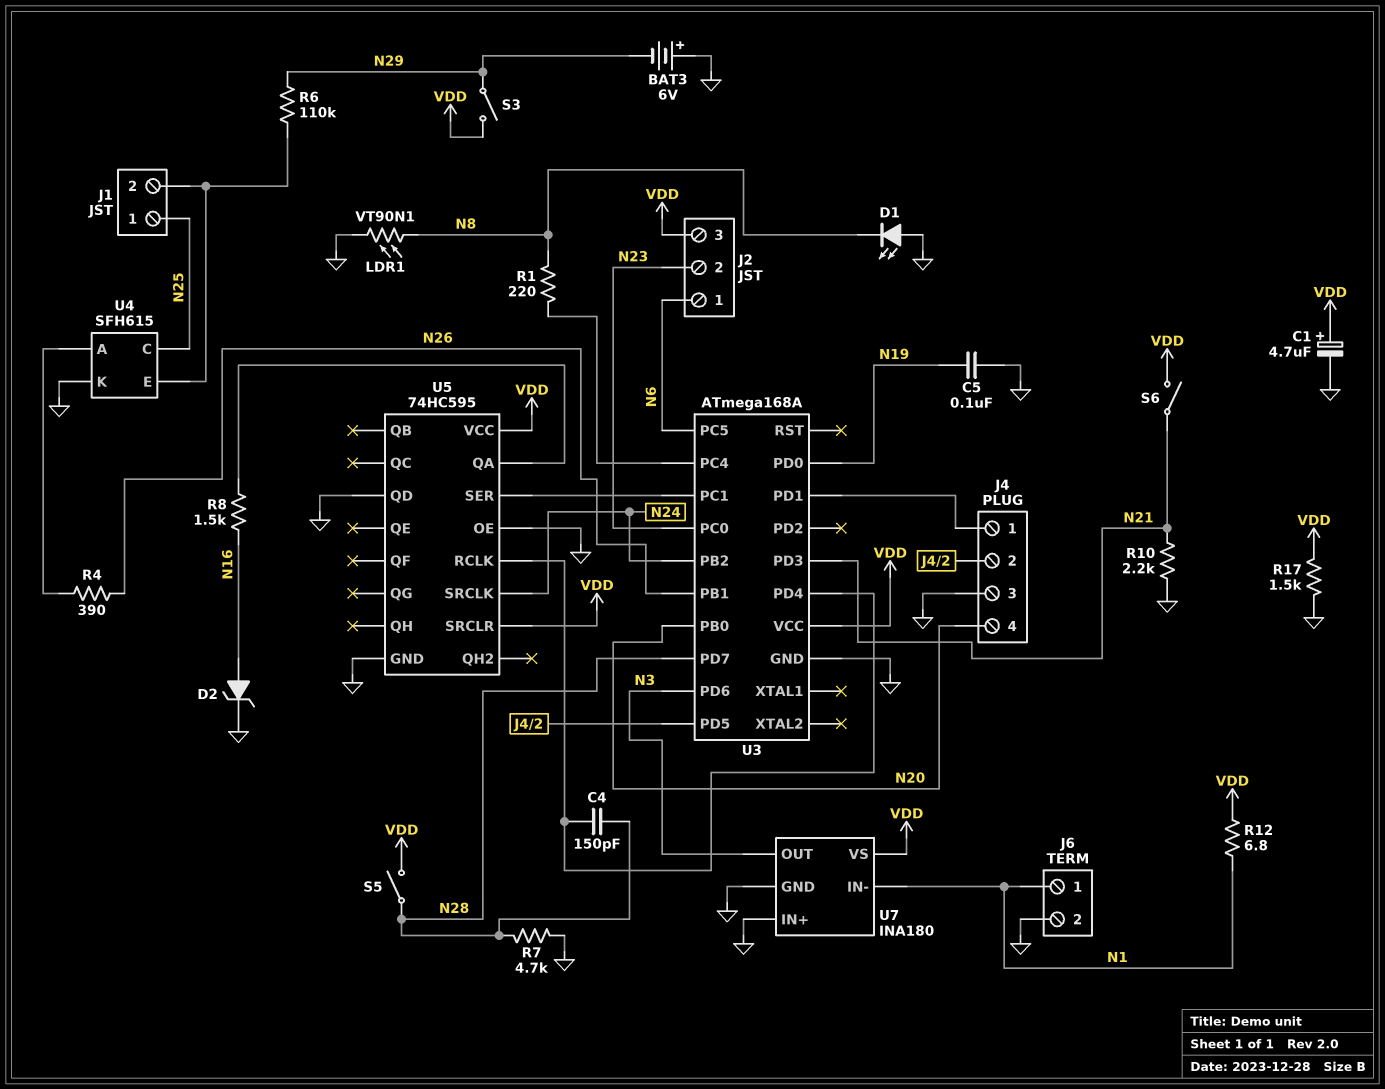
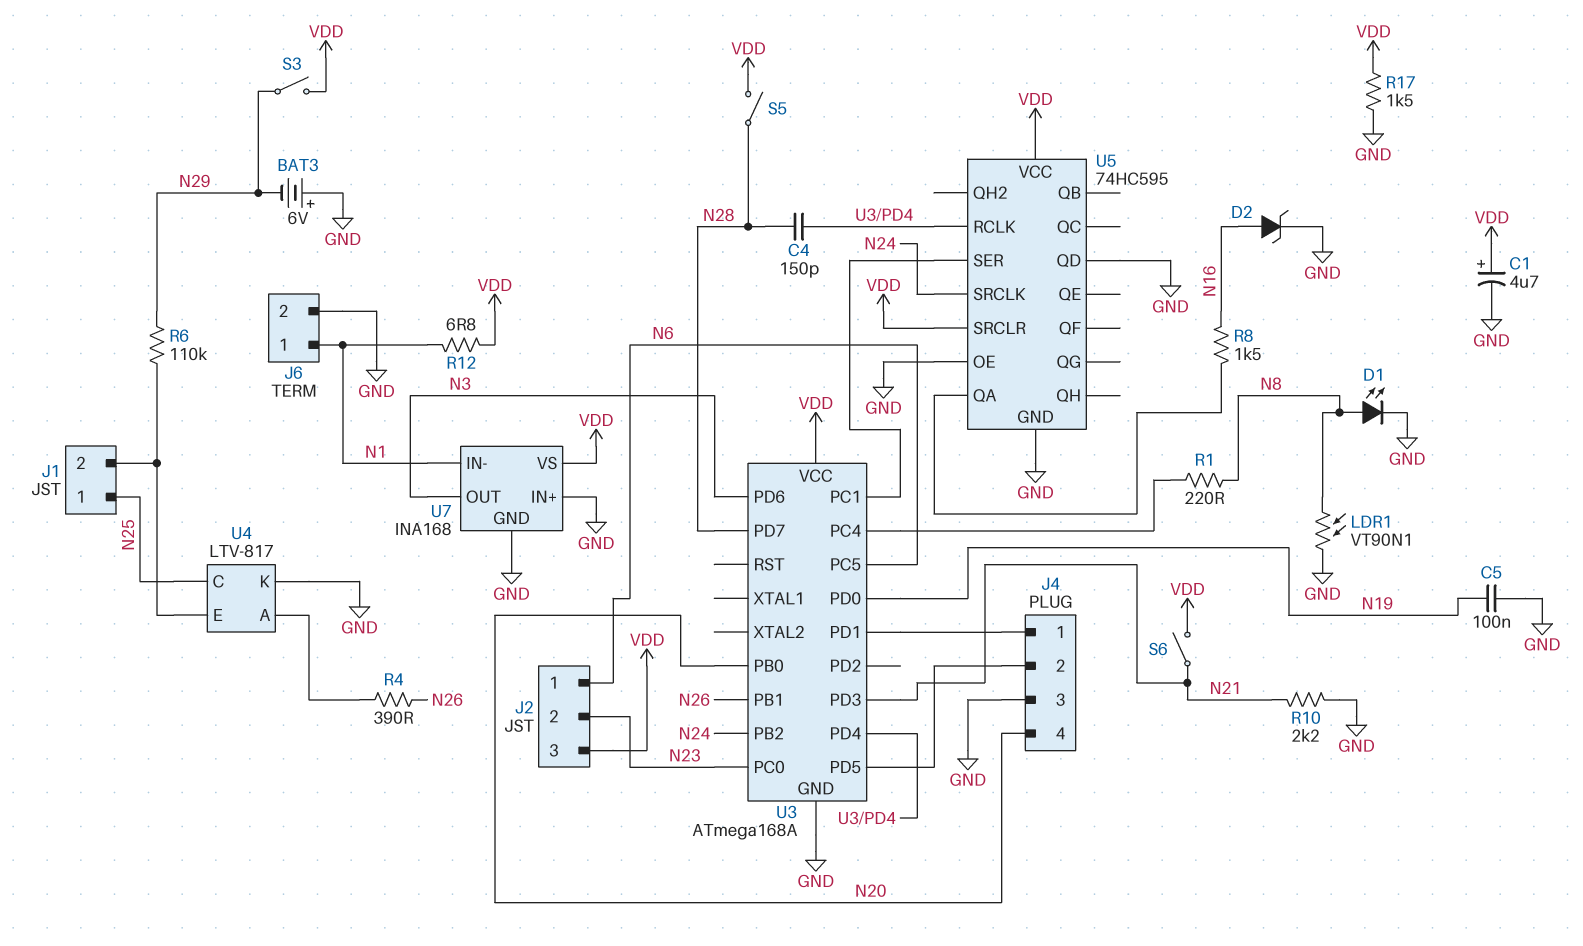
D1: LED (A GND, K N8) -> LED (A N8, K GND)
R7: 4.7k (GND, N28) -> none
U4: SFH615 -> LTV-817
U7: INA180 -> INA168

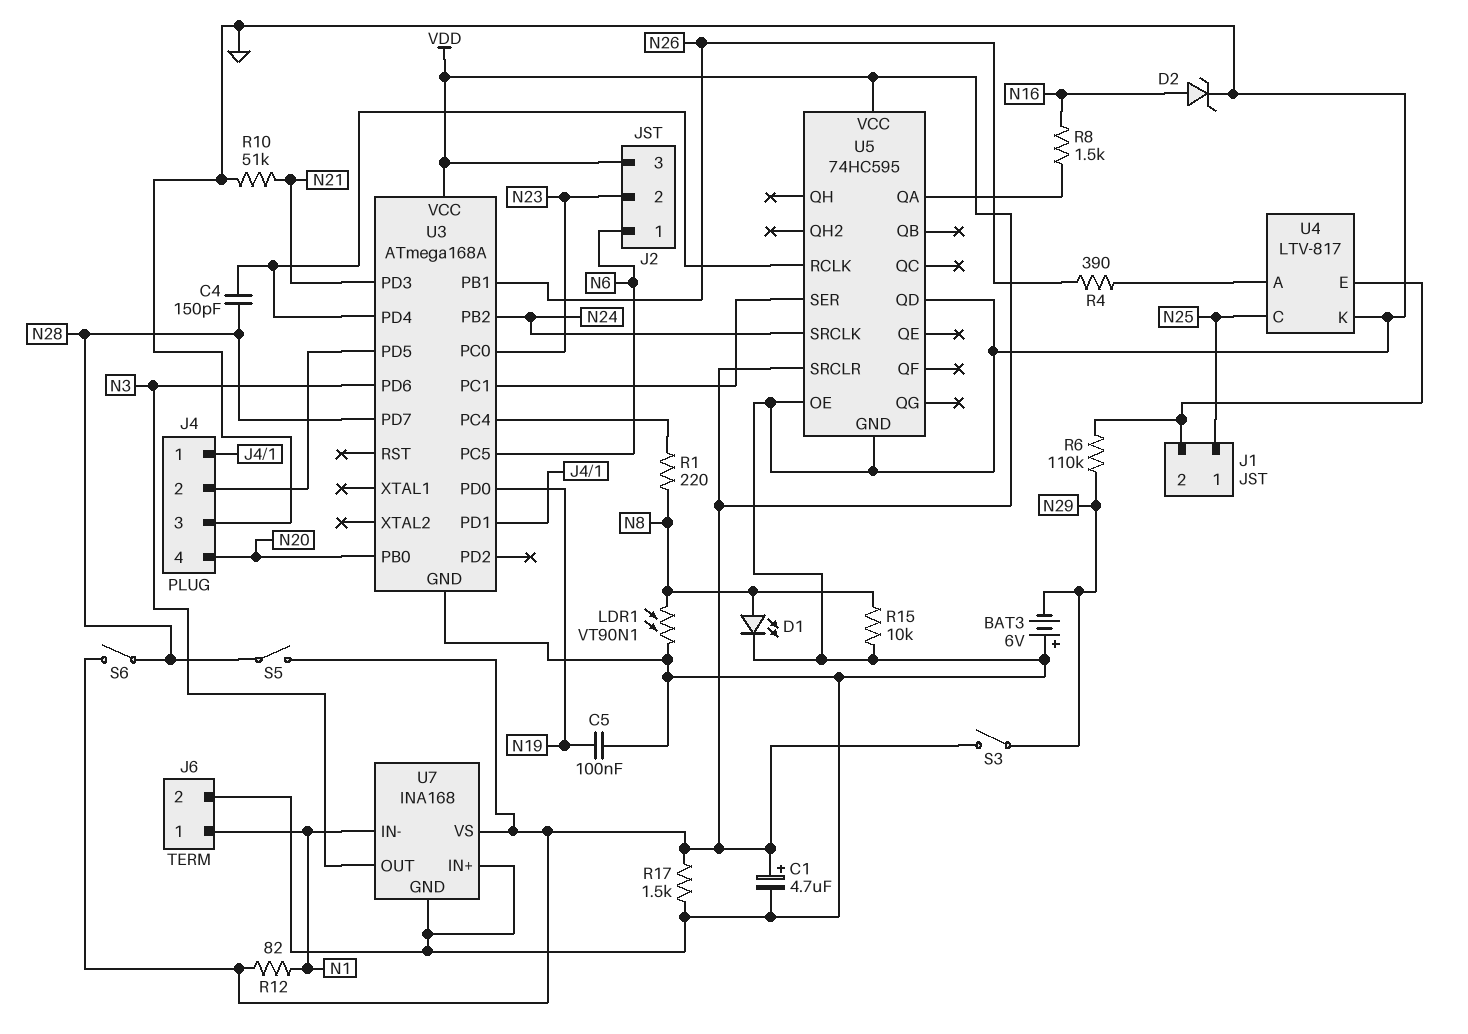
R10: 2.2k (GND, N21) -> 51k (GND, N21)
R12: 6.8 (N1, VDD) -> 82 (N1, VDD)
R15: none -> 10k (GND, N8)
S6: switch (N21, VDD) -> switch (N28, VDD)

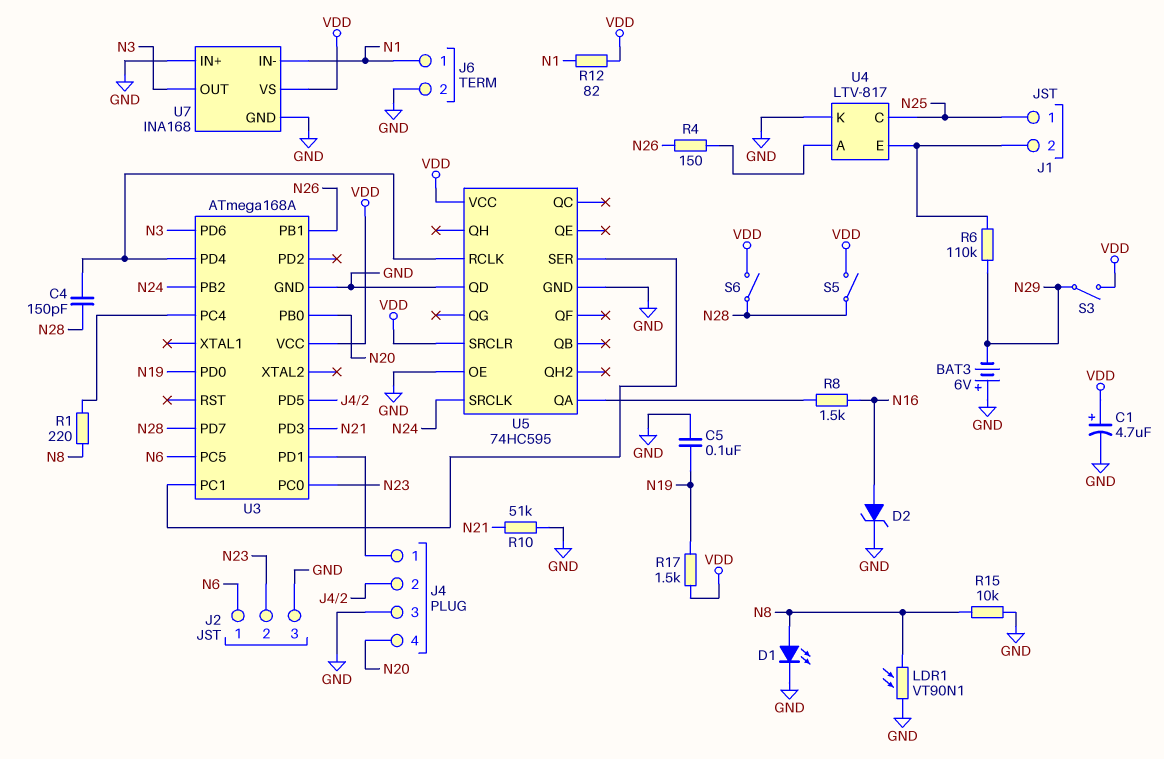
J2 pin 3: VDD -> GND
R4: 390 (N26, U4/A) -> 150 (N26, U4/A)
R17: 1.5k (GND, VDD) -> 1.5k (N19, VDD)

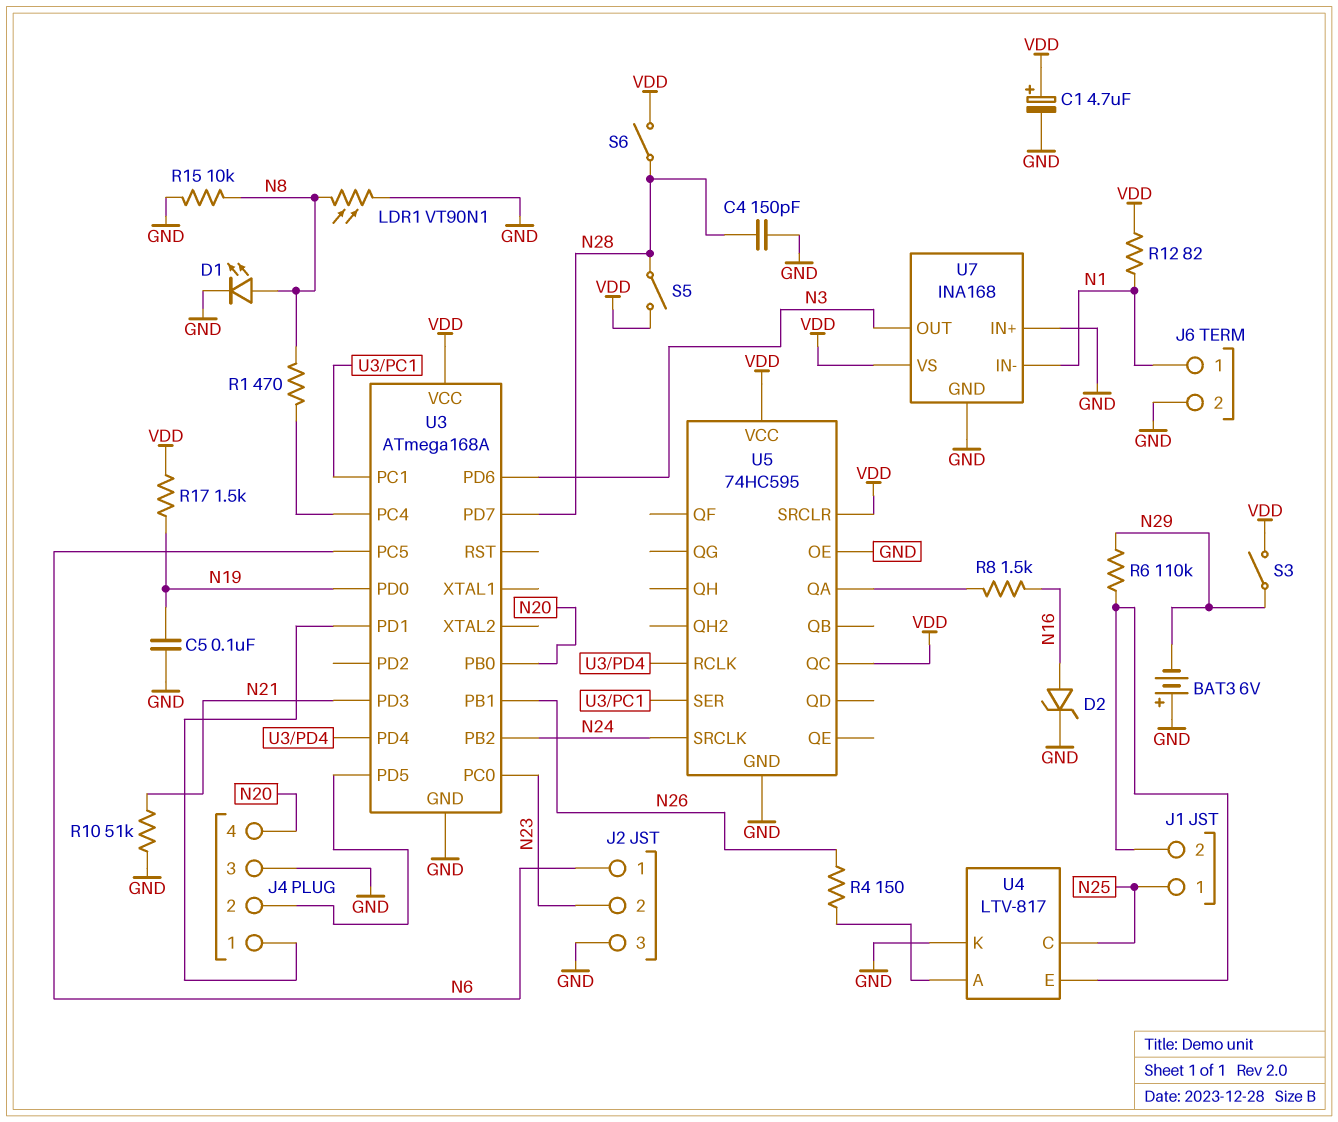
C4: 150pF (N28, U3/PD4) -> 150pF (GND, N28)
R1: 220 (N8, U3/PC4) -> 470 (N8, U3/PC4)
U5 pin QC: none -> VDD
U5 pin QD: GND -> none

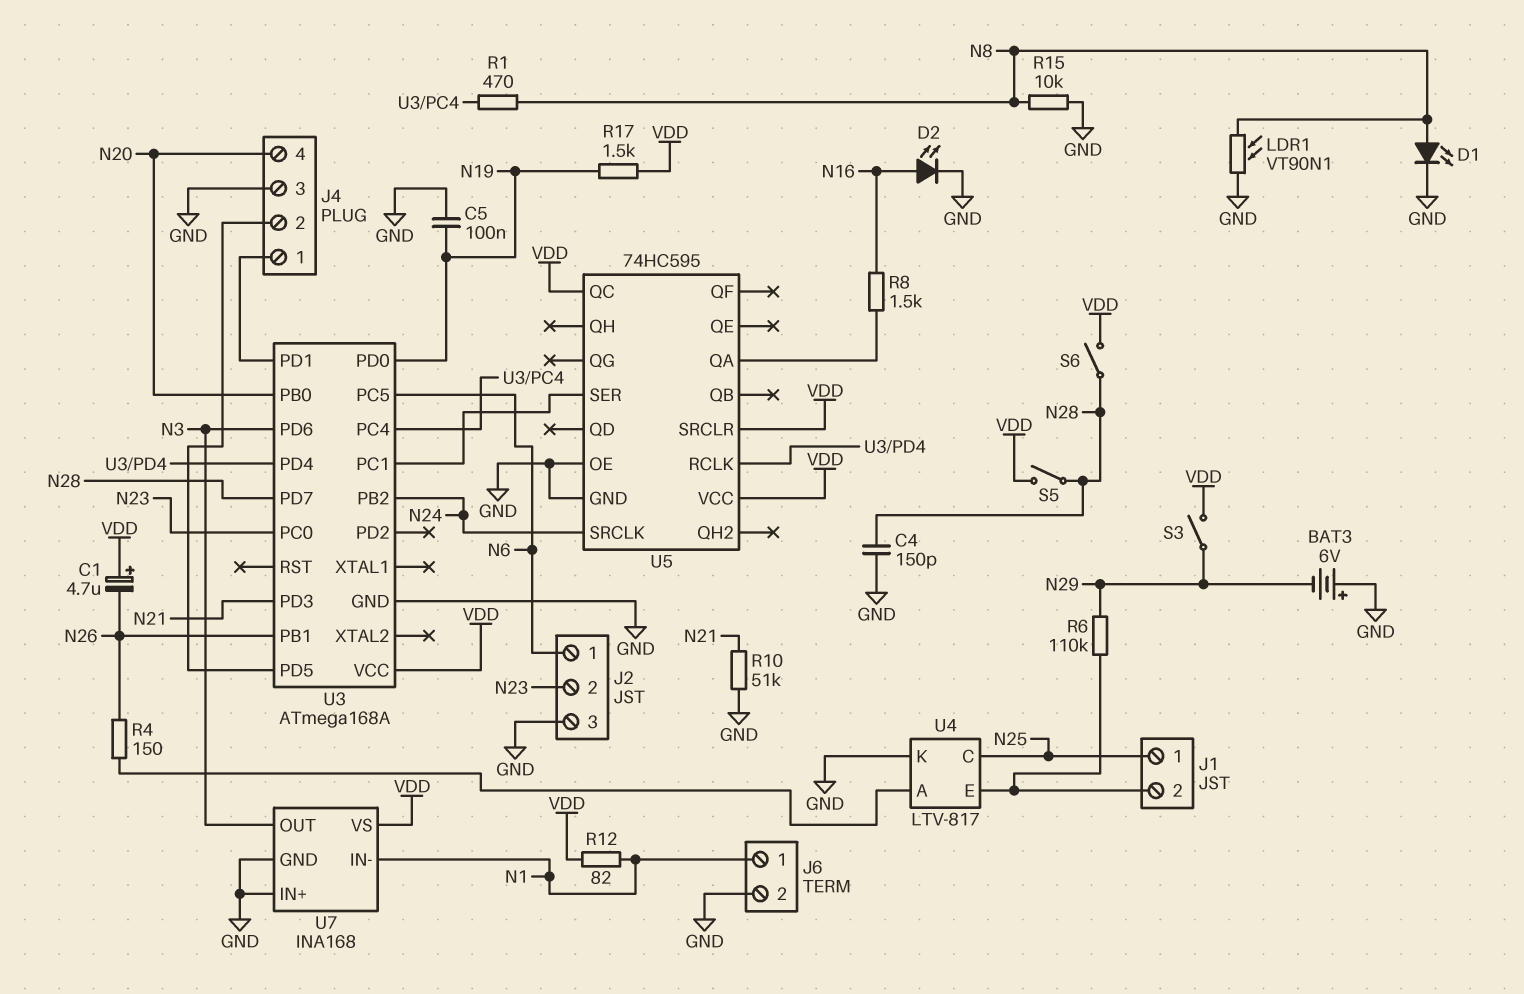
C1: 4.7uF (plus VDD, minus GND) -> 4.7uF (plus VDD, minus N26)
D2: zener (A N16, K GND) -> LED (A N16, K GND)

